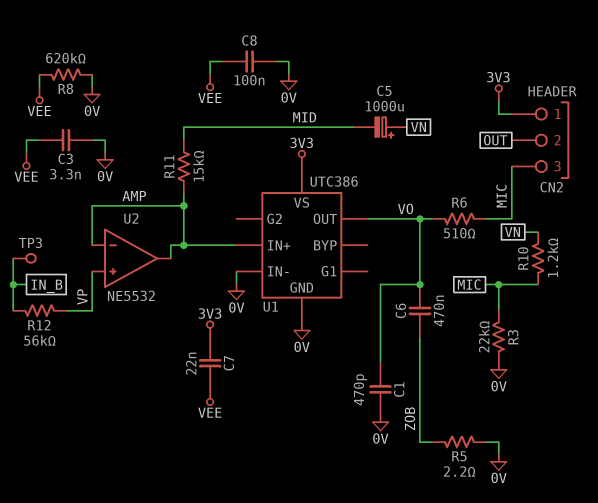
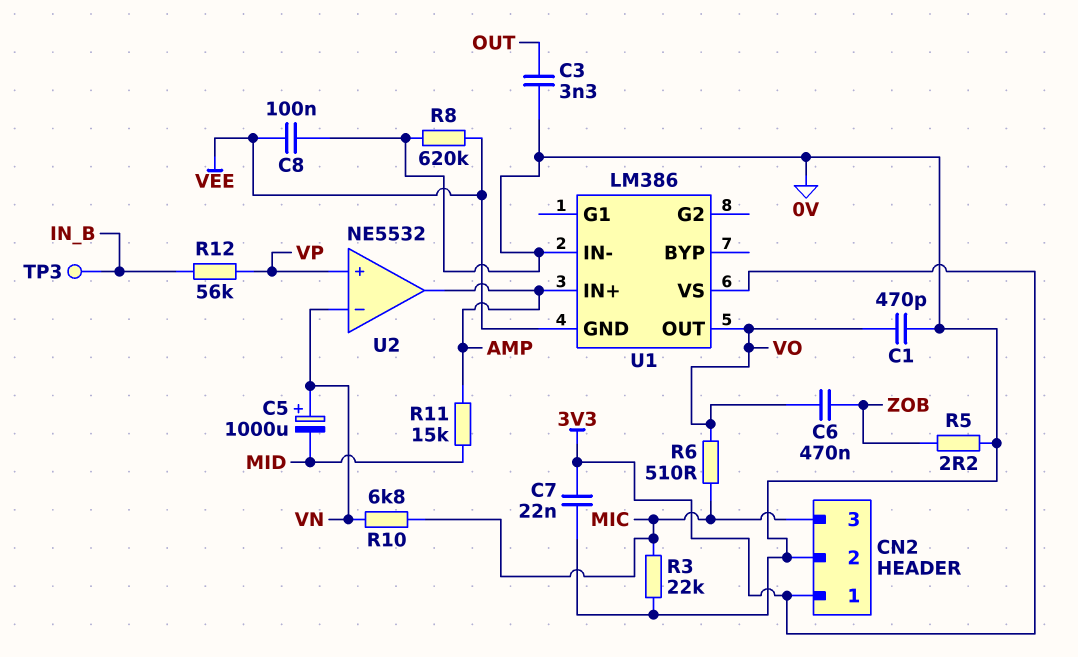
C3: 3.3nF (0V, VEE) -> 3.3nF (0V, OUT)
C7: 22nF (3V3, VEE) -> 22nF (0V, 3V3)
CN2 pin 2: OUT -> 0V
R10: 1.2k (MIC, VN) -> 6.8k (MIC, VN)
U1: UTC386 -> LM386
U1 pin GND: 0V -> VEE
U2 pin in-: AMP -> VN

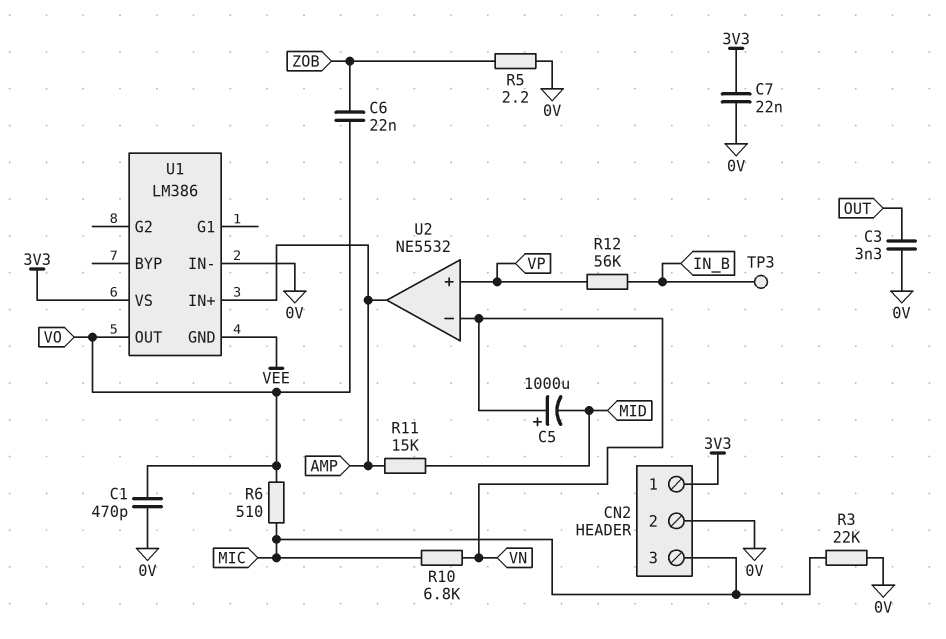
C6: 470nF (VO, ZOB) -> 22nF (VO, ZOB)
C8: 100nF (0V, VEE) -> none
R8: 620k (0V, VEE) -> none

